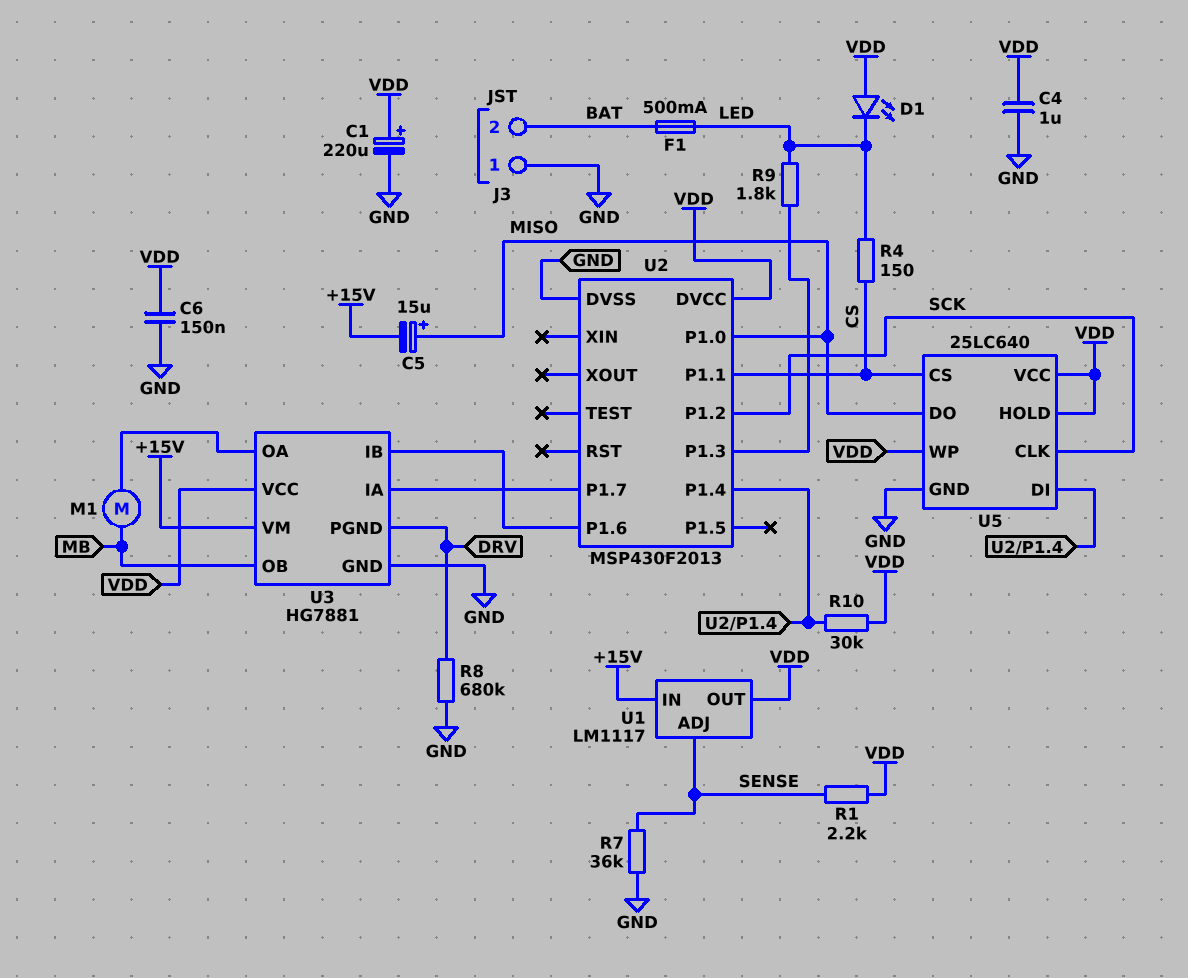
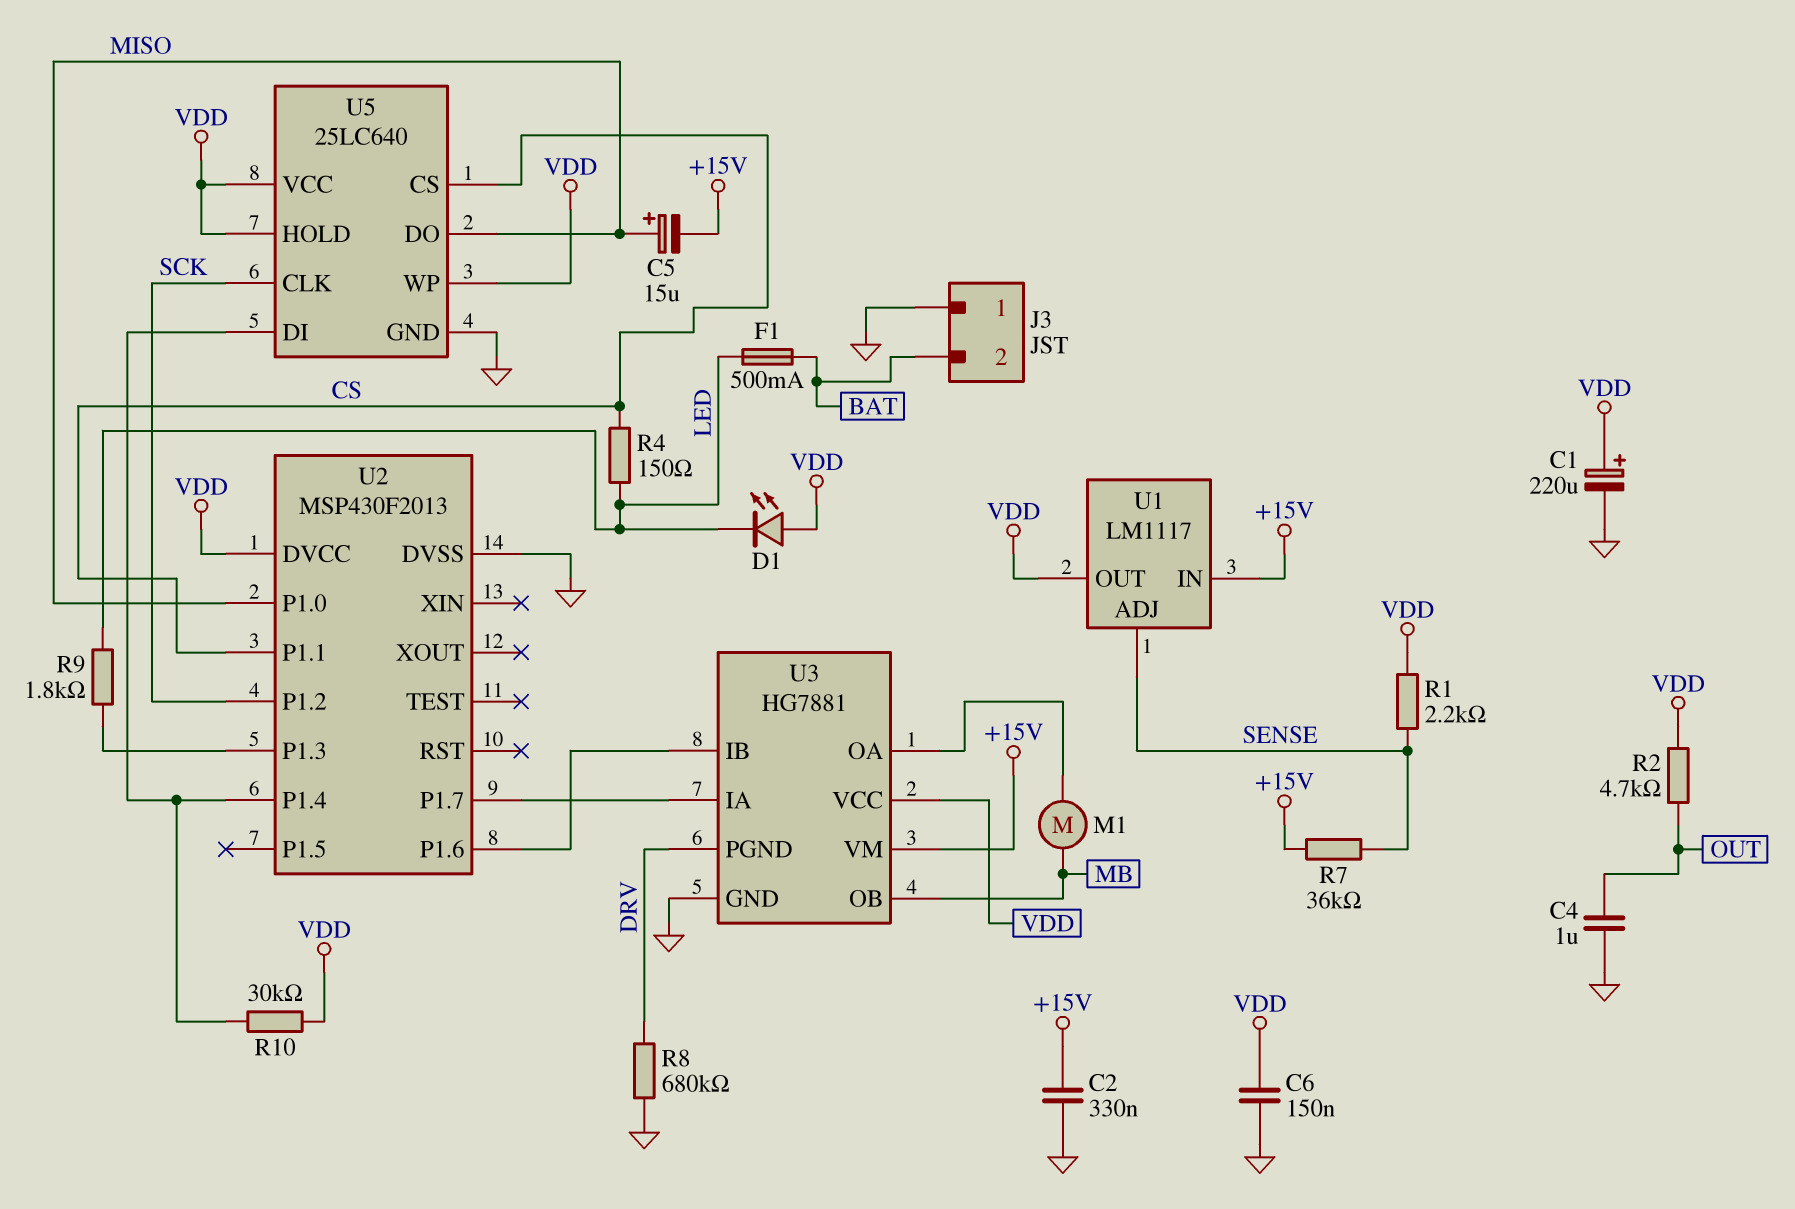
C2: none -> 330nF (+15V, GND)
C4: 1uF (GND, VDD) -> 1uF (GND, OUT)
R2: none -> 4.7k (OUT, VDD)
R7: 36k (GND, SENSE) -> 36k (+15V, SENSE)

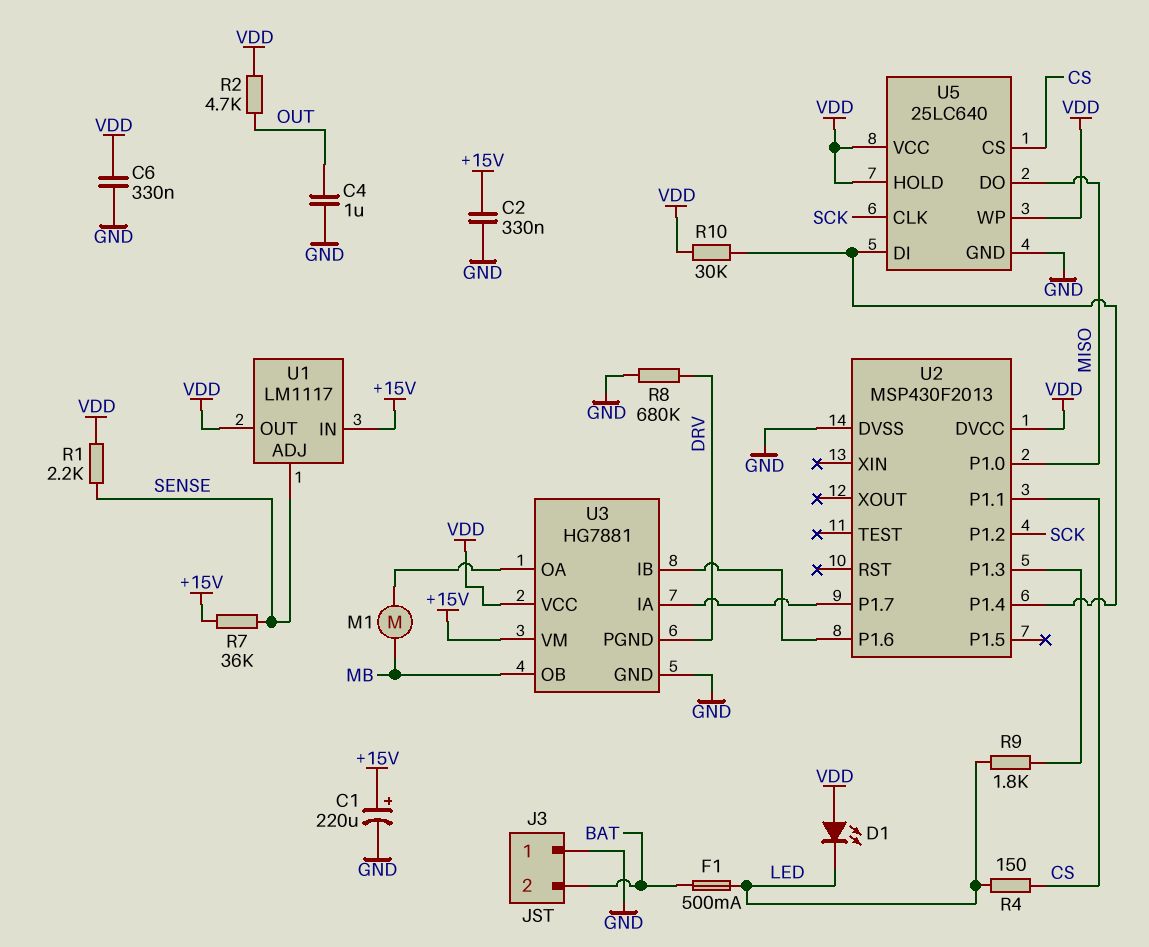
C1: 220uF (plus VDD, minus GND) -> 220uF (plus +15V, minus GND)
C5: 15uF (plus MISO, minus +15V) -> none
C6: 150nF (GND, VDD) -> 330nF (GND, VDD)

